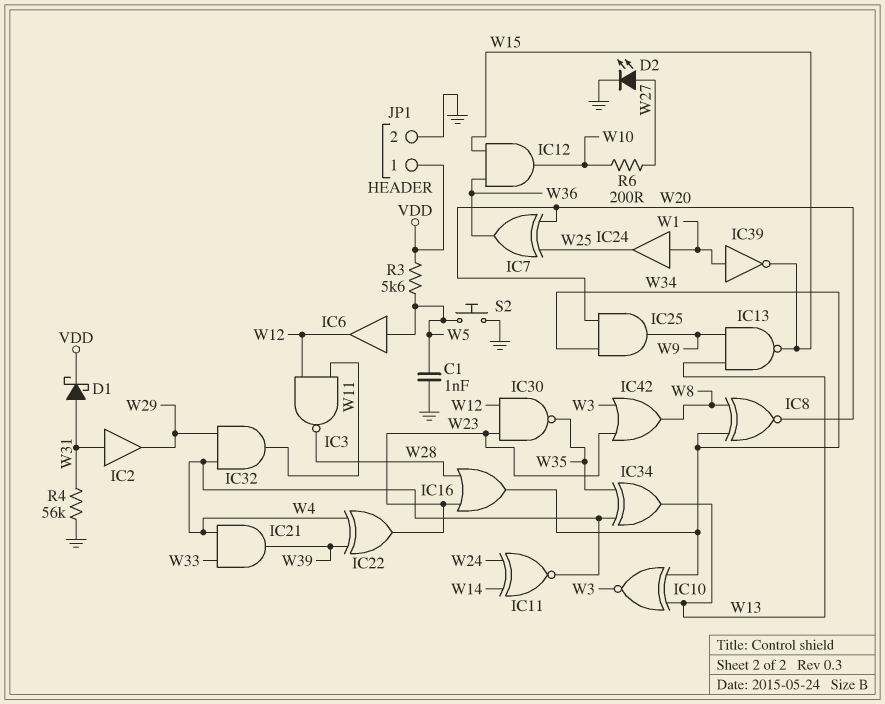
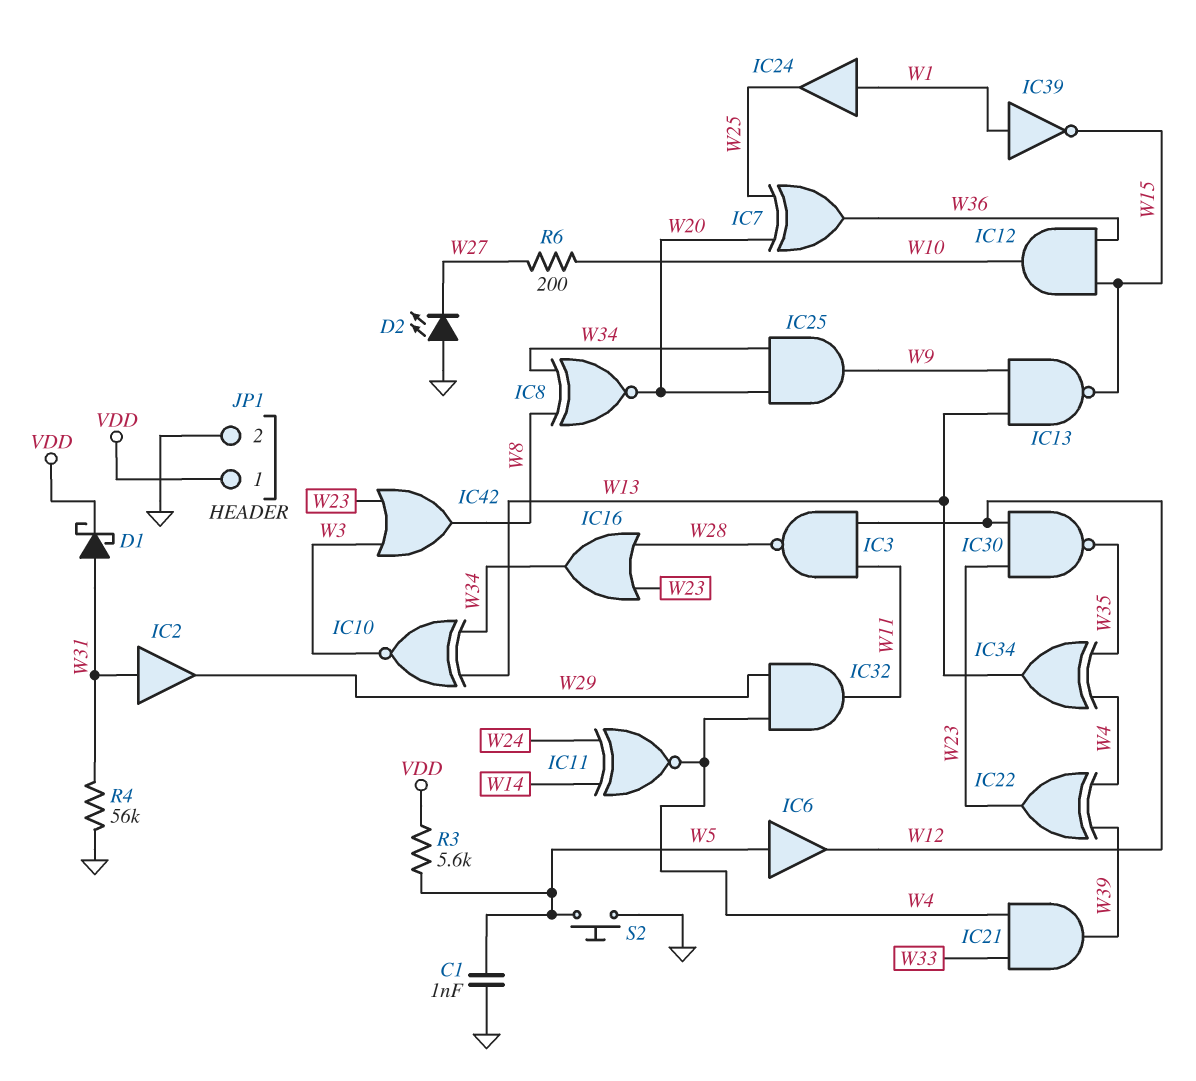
D2: LED (A W27, K GND) -> LED (A GND, K W27)

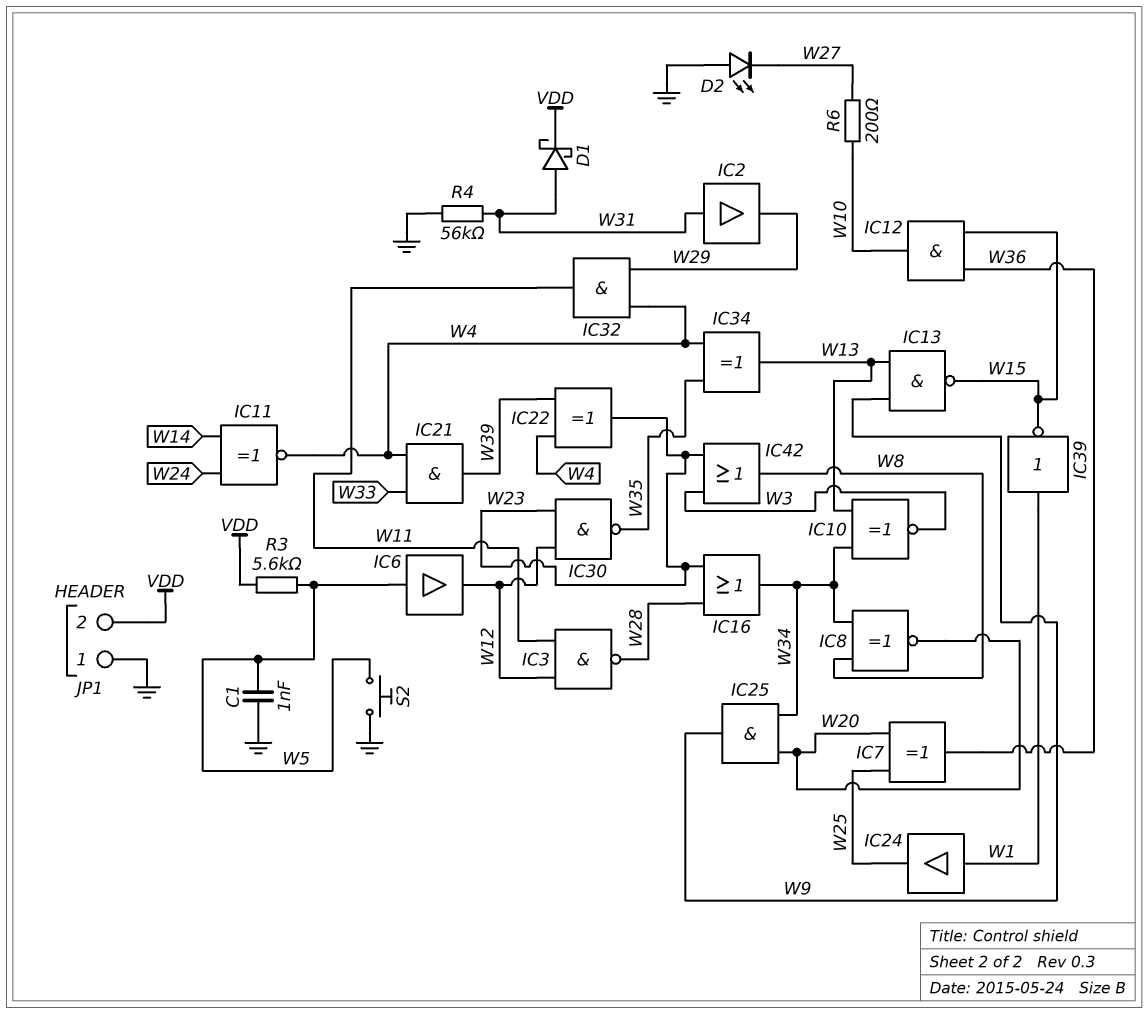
JP1 pin 1: VDD -> GND
JP1 pin 2: GND -> VDD

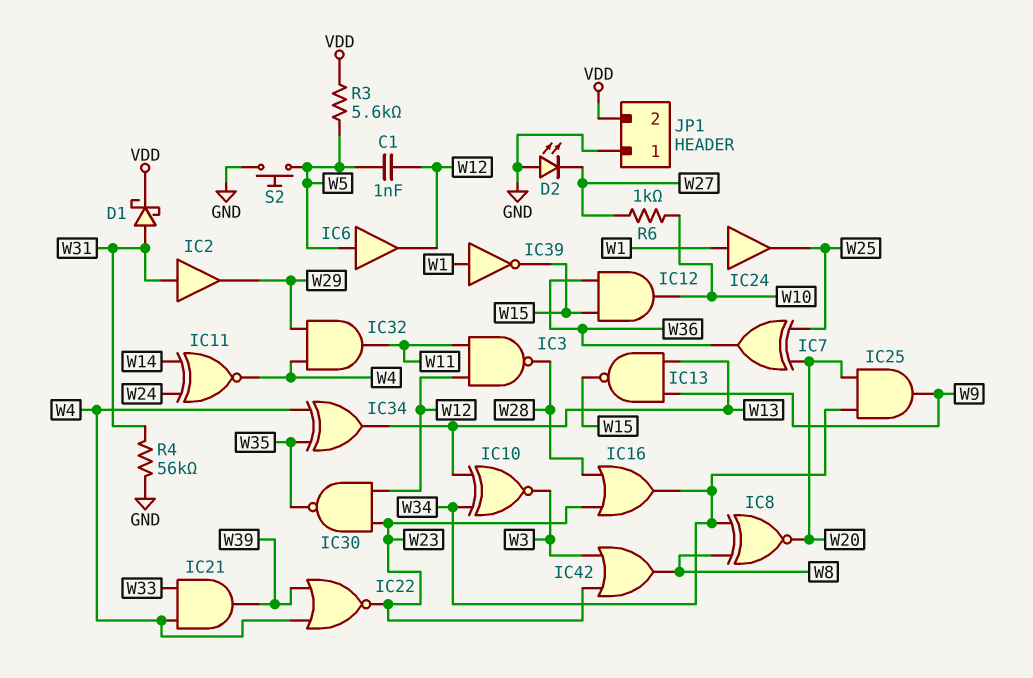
C1: 1nF (GND, W5) -> 1nF (W5, W12)
IC22: XOR (in W4, in W39, out W23) -> NOR (in W4, in W39, out W23)
R6: 200 (W10, W27) -> 1k (W10, W27)

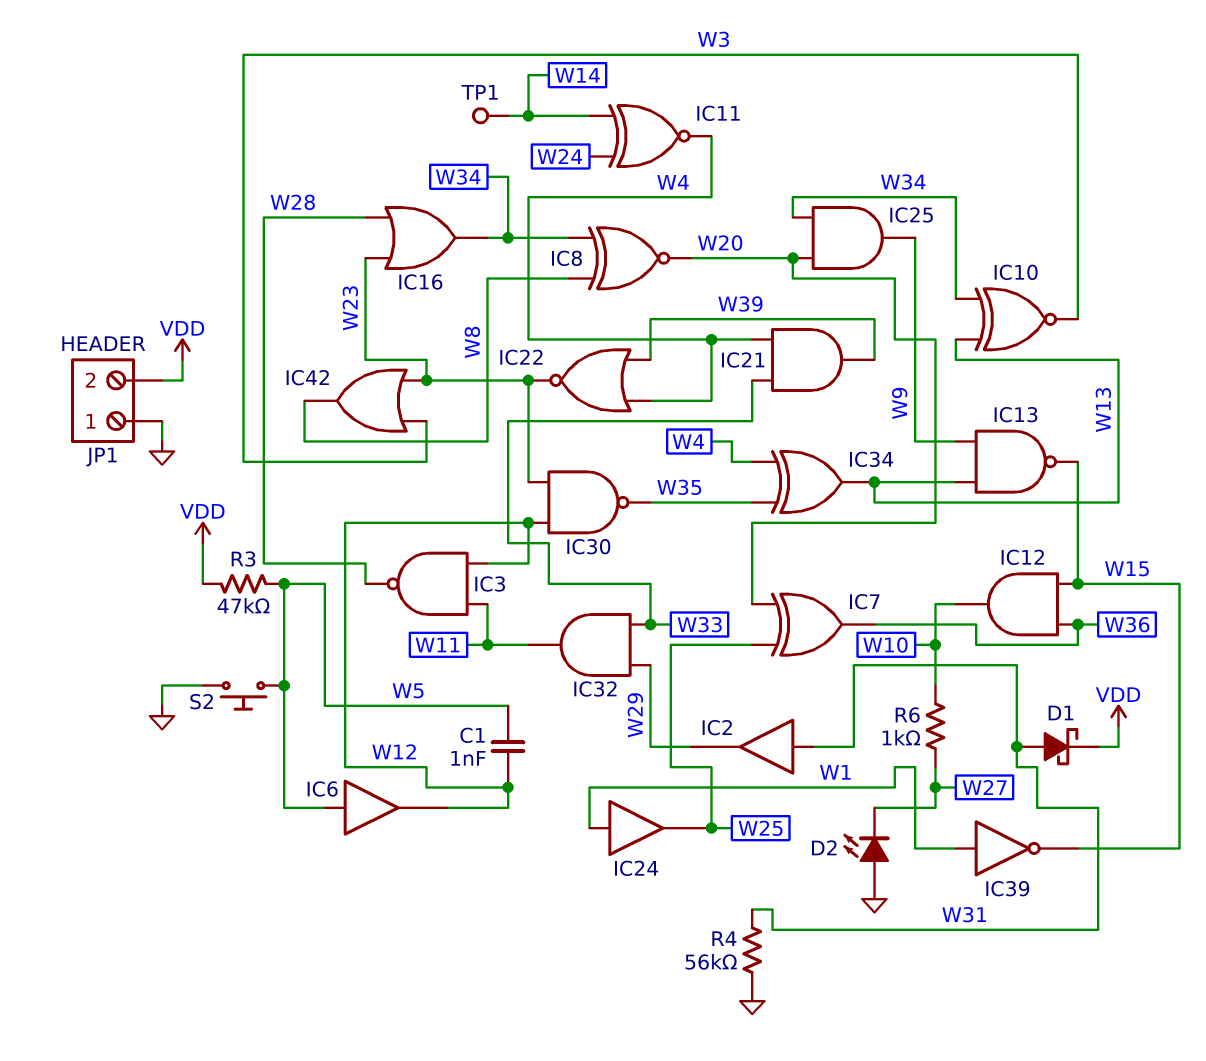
IC32: AND (in W4, in W29, out W11) -> AND (in W29, in W33, out W11)
R3: 5.6k (VDD, W5) -> 47k (VDD, W5)
TP1: none -> test point (W14)

